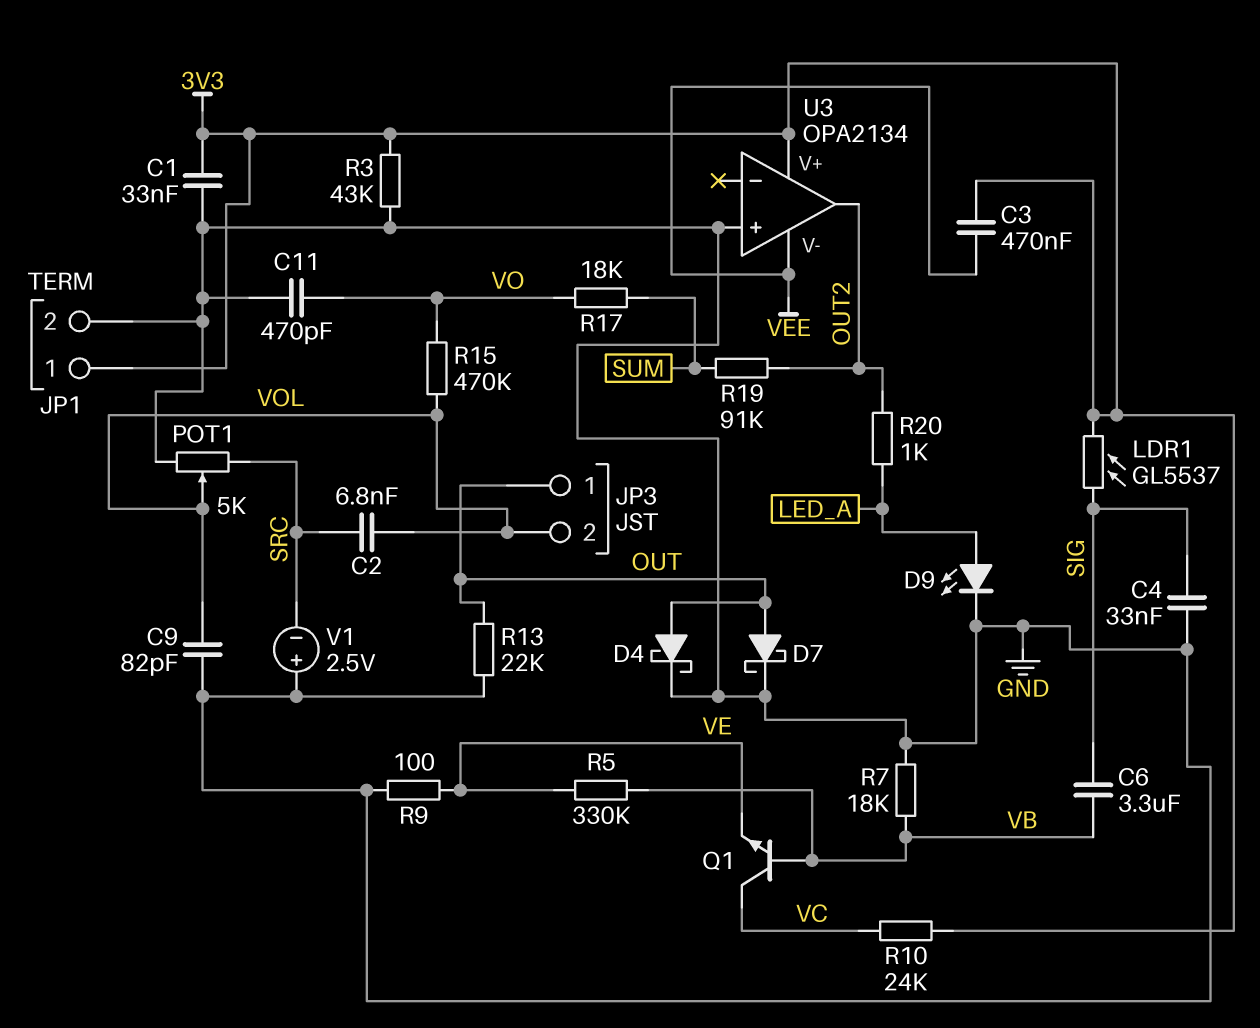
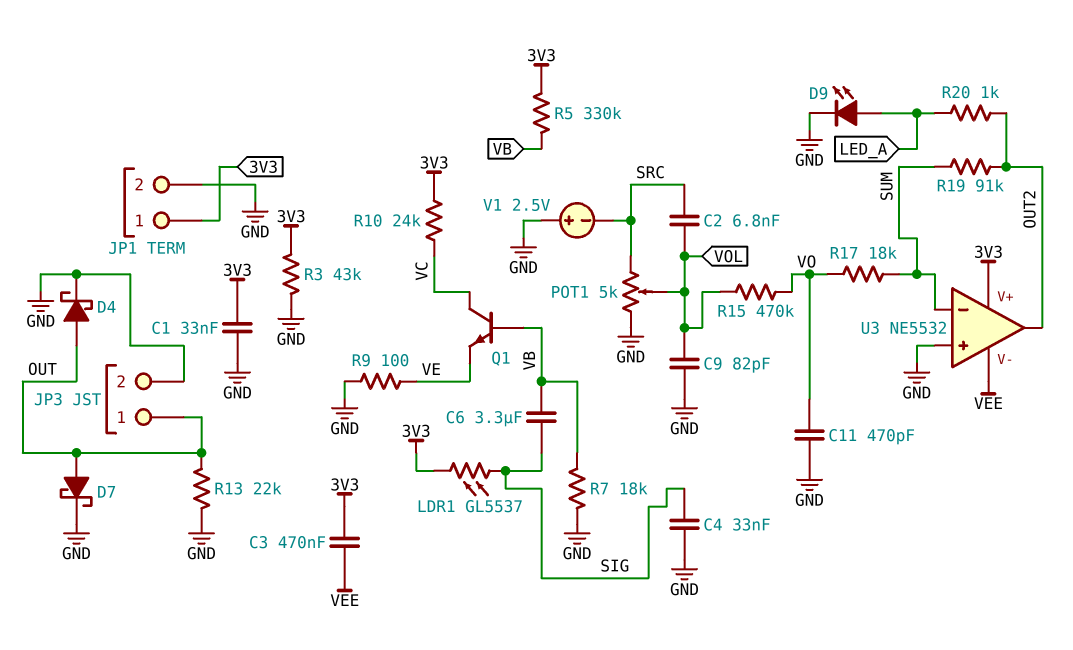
JP3 pin 2: VOL -> GND
R5: 330k (VB, VE) -> 330k (3V3, VB)
U3: OPA2134 -> NE5532
U3 pin in-: none -> SUM

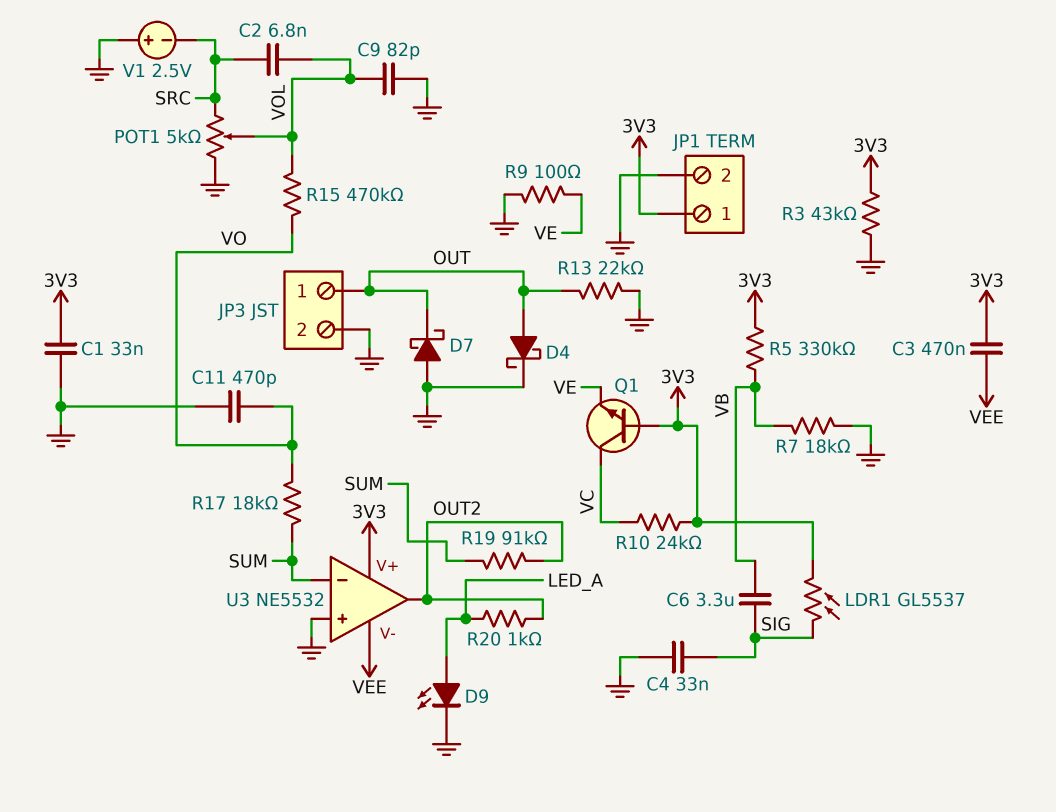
D7: schottky (A OUT, K GND) -> schottky (A GND, K OUT)
Q1: NPN (B VB, C VC, E VE) -> NPN (B 3V3, C VC, E VE)

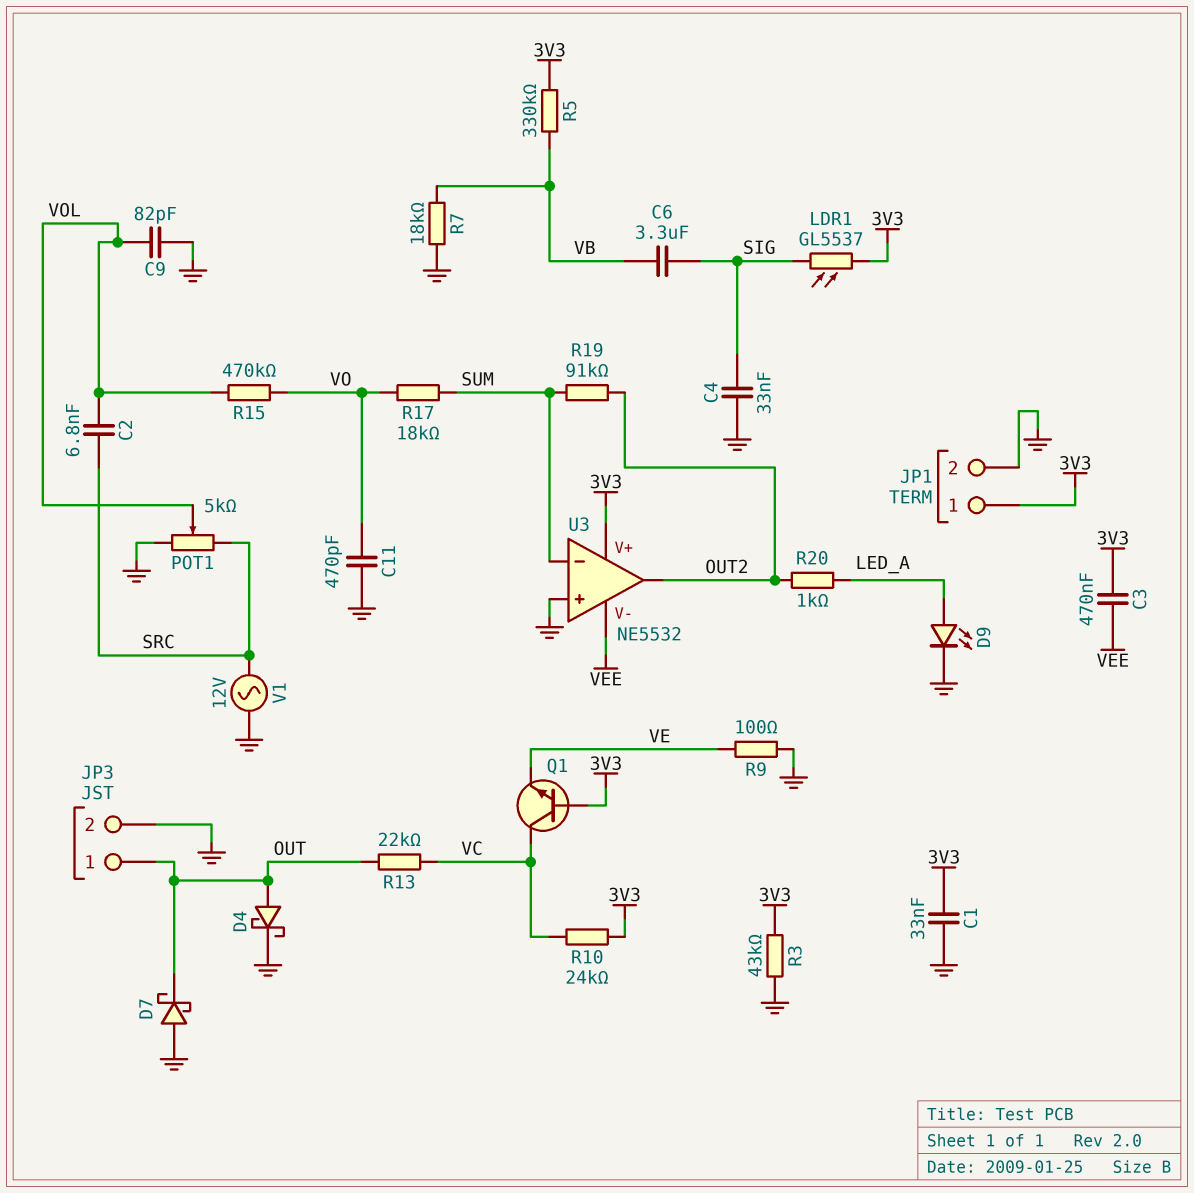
R13: 22k (GND, OUT) -> 22k (OUT, VC)
V1: 2.5V (plus GND, minus SRC) -> AC 12V (GND, SRC)

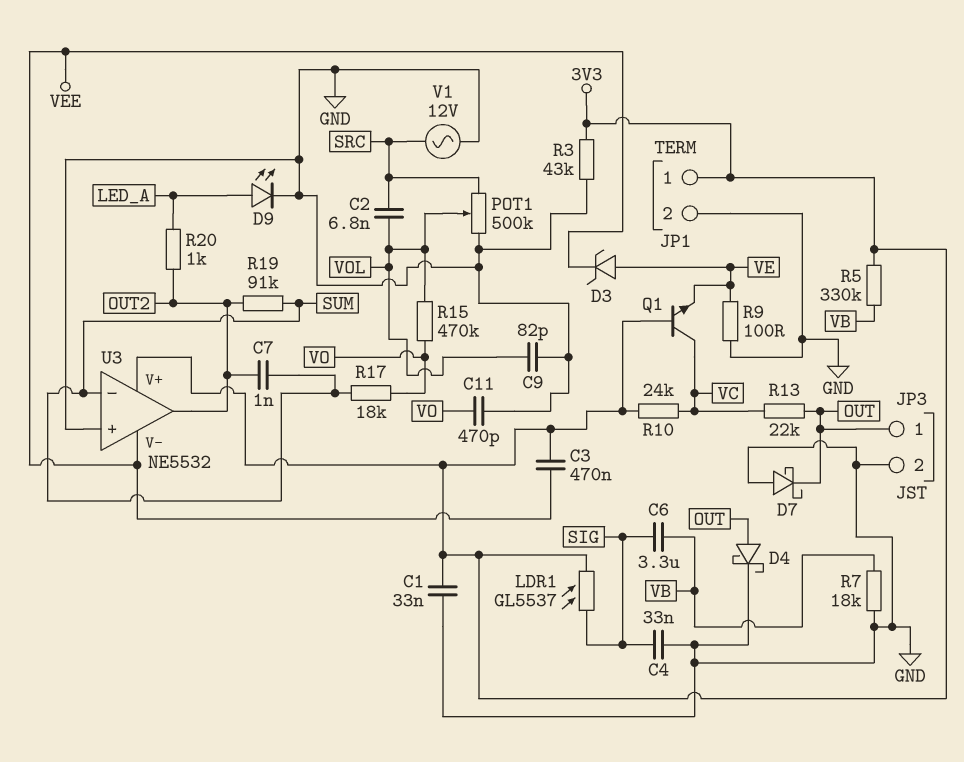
C7: none -> 1nF (OUT2, SUM)
D3: none -> zener (A VE, K VEE)
POT1: 5k (GND, SRC, wiper VOL) -> 500k (GND, SRC, wiper VOL)

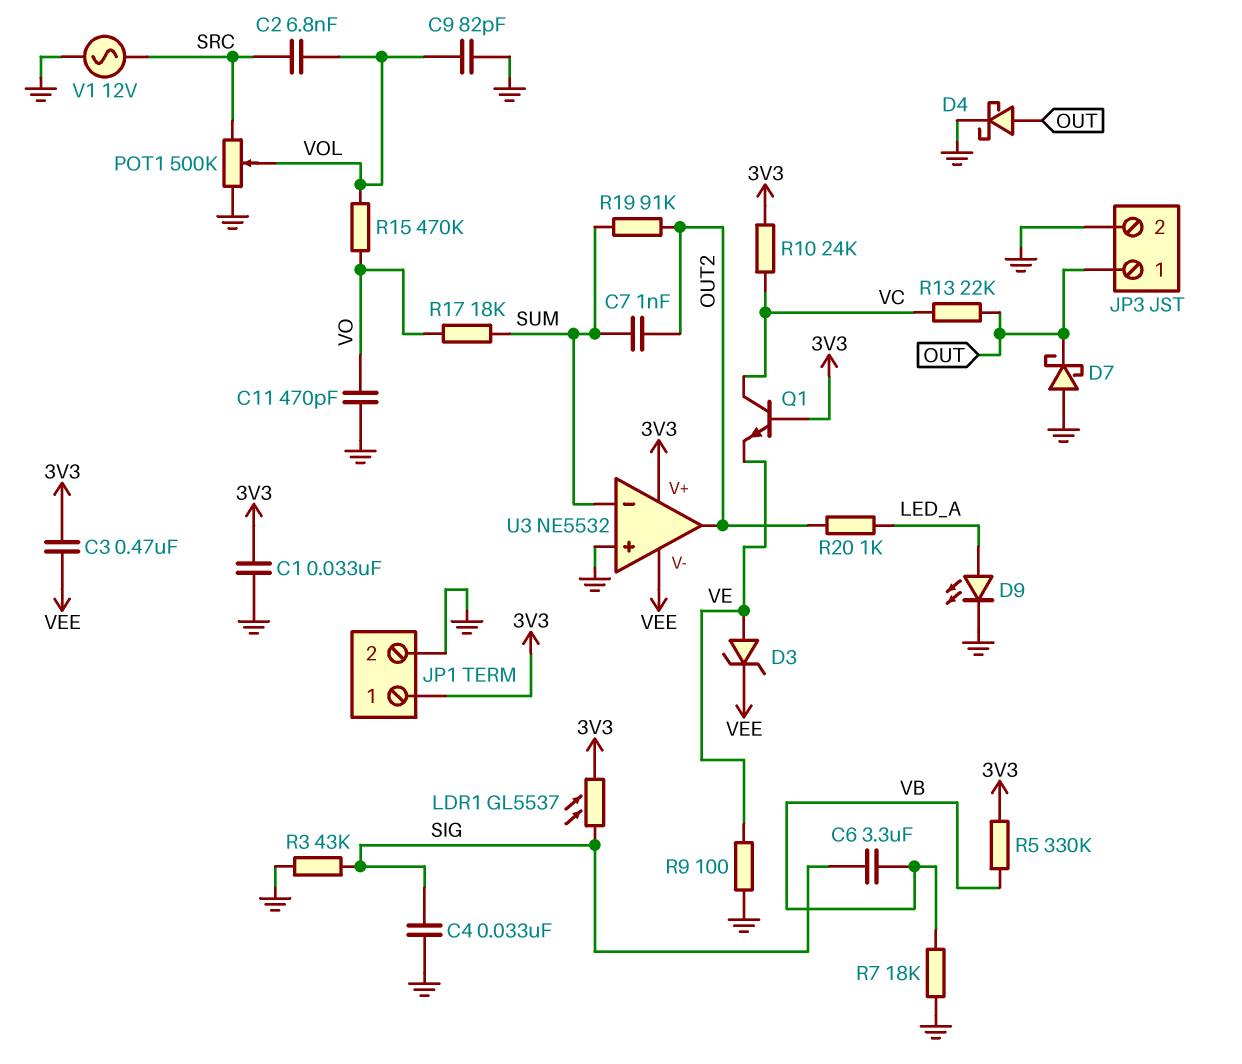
R3: 43k (3V3, GND) -> 43k (GND, SIG)

